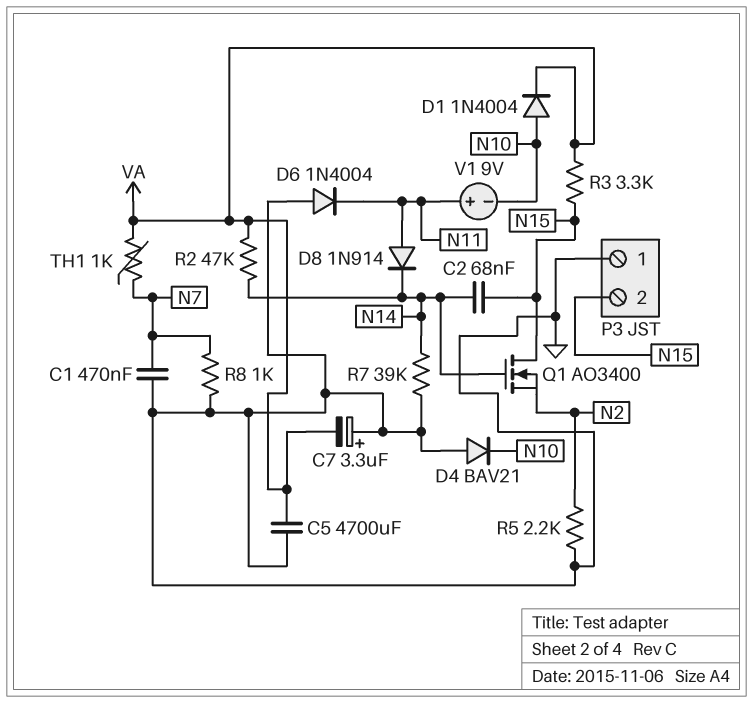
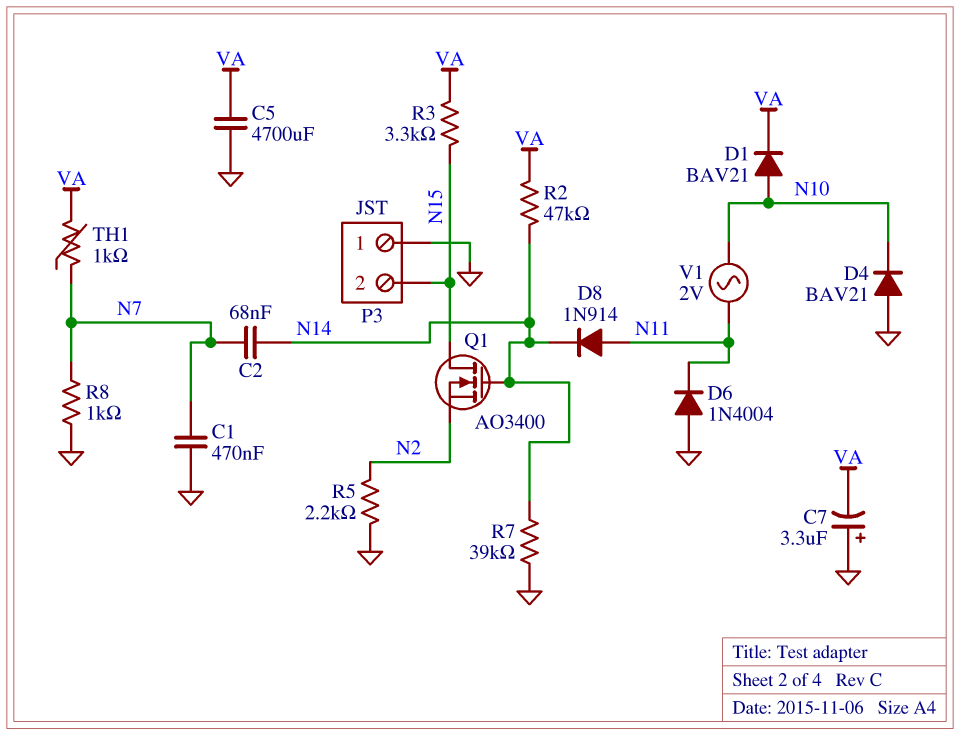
C2: 68nF (N14, N15) -> 68nF (N7, N14)
D1: diode 1N4004 (A N10, K VA) -> diode BAV21 (A N10, K VA)
V1: 9V (plus N11, minus N10) -> AC 2V (N10, N11)

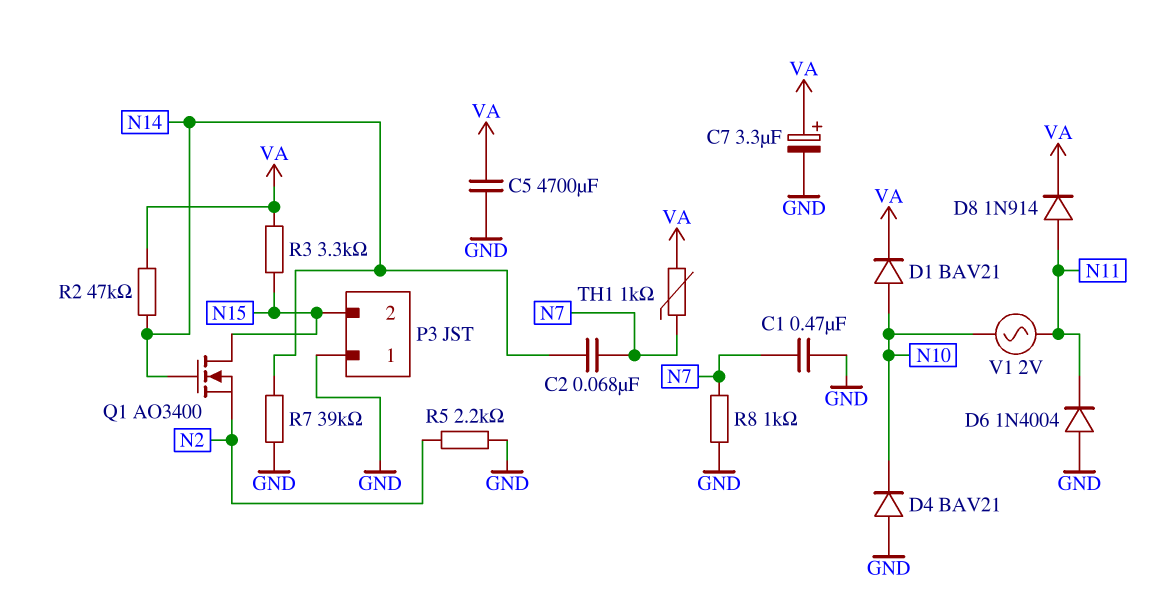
C7: 3.3uF (plus GND, minus VA) -> 3.3uF (plus VA, minus GND)
D8: diode 1N914 (A N11, K N14) -> diode 1N914 (A N11, K VA)

